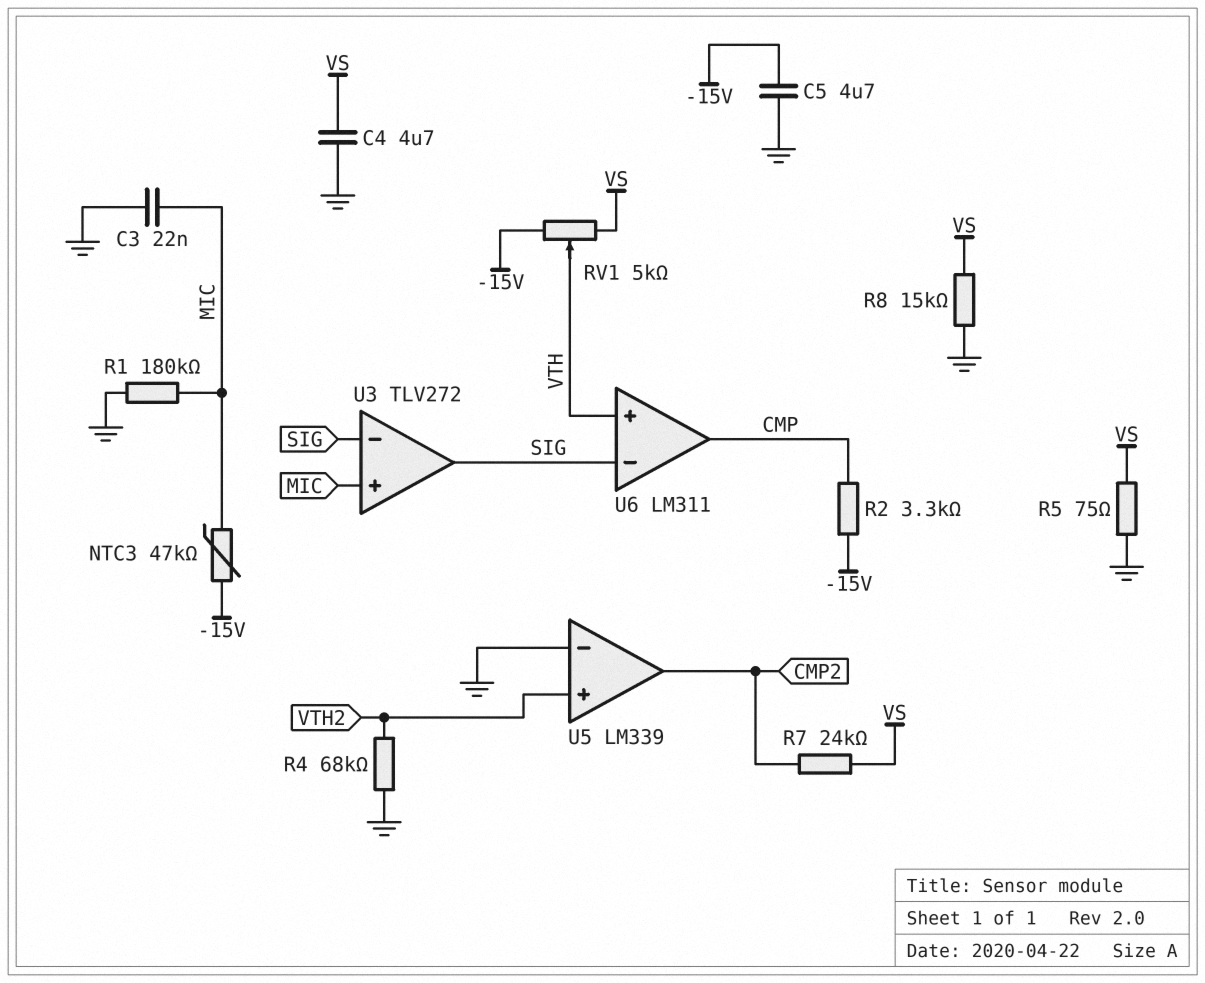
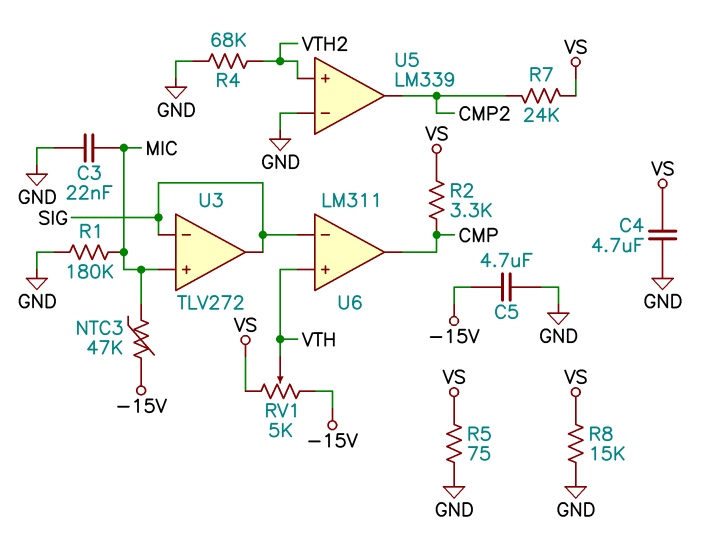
R2: 3.3k (-15V, CMP) -> 3.3k (CMP, VS)

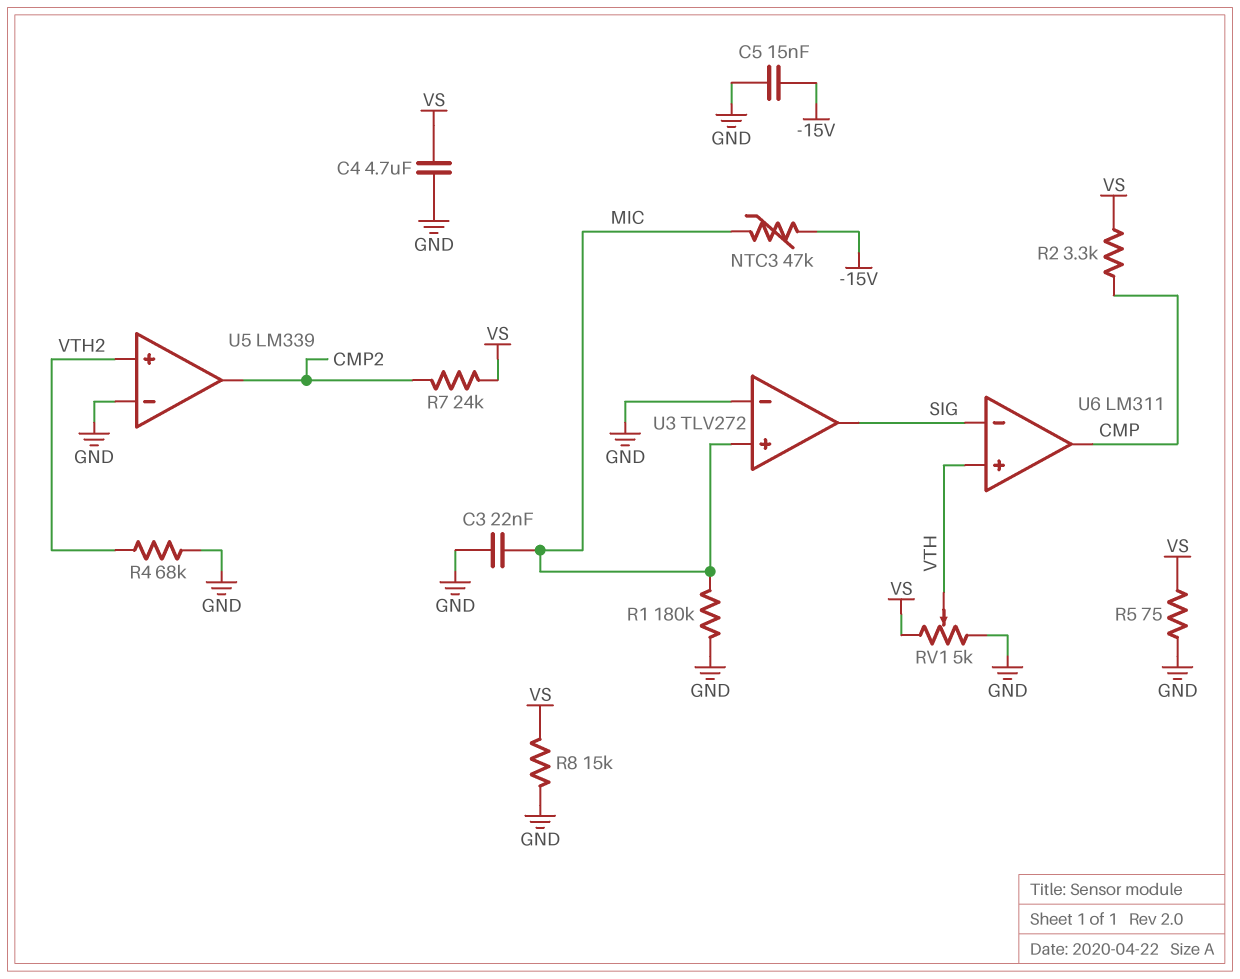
C5: 4.7uF (-15V, GND) -> 15nF (-15V, GND)
RV1: 5k (-15V, VS, wiper VTH) -> 5k (GND, VS, wiper VTH)
U3 pin in-: SIG -> GND

